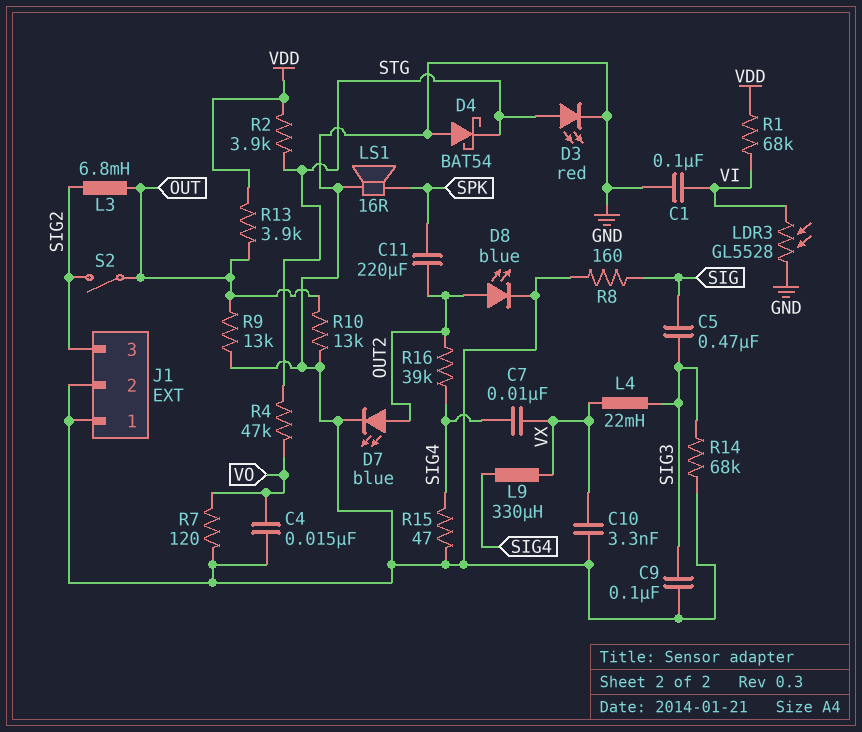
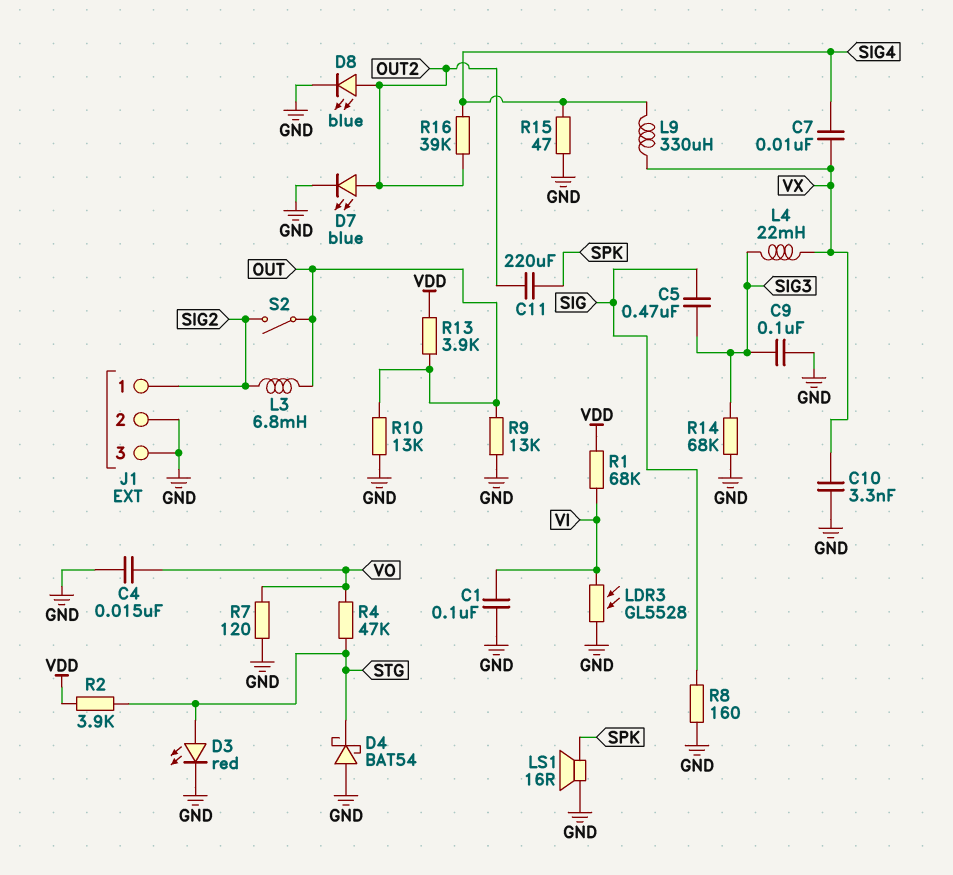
J1 pin 1: GND -> SIG2
J1 pin 3: SIG2 -> GND

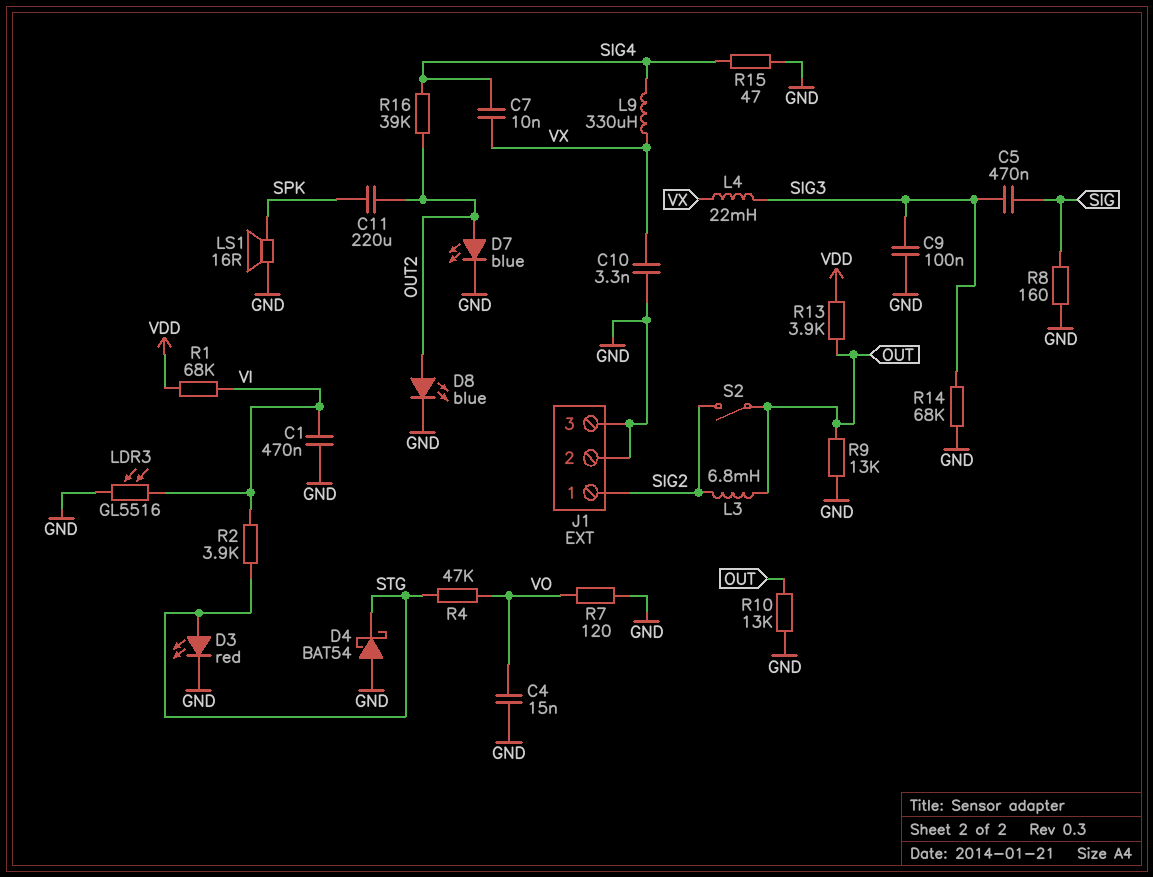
C1: 100nF (GND, VI) -> 470nF (GND, VI)
LDR3: GL5528 (GND, VI) -> GL5516 (GND, VI)
R2: 3.9k (STG, VDD) -> 3.9k (STG, VI)

